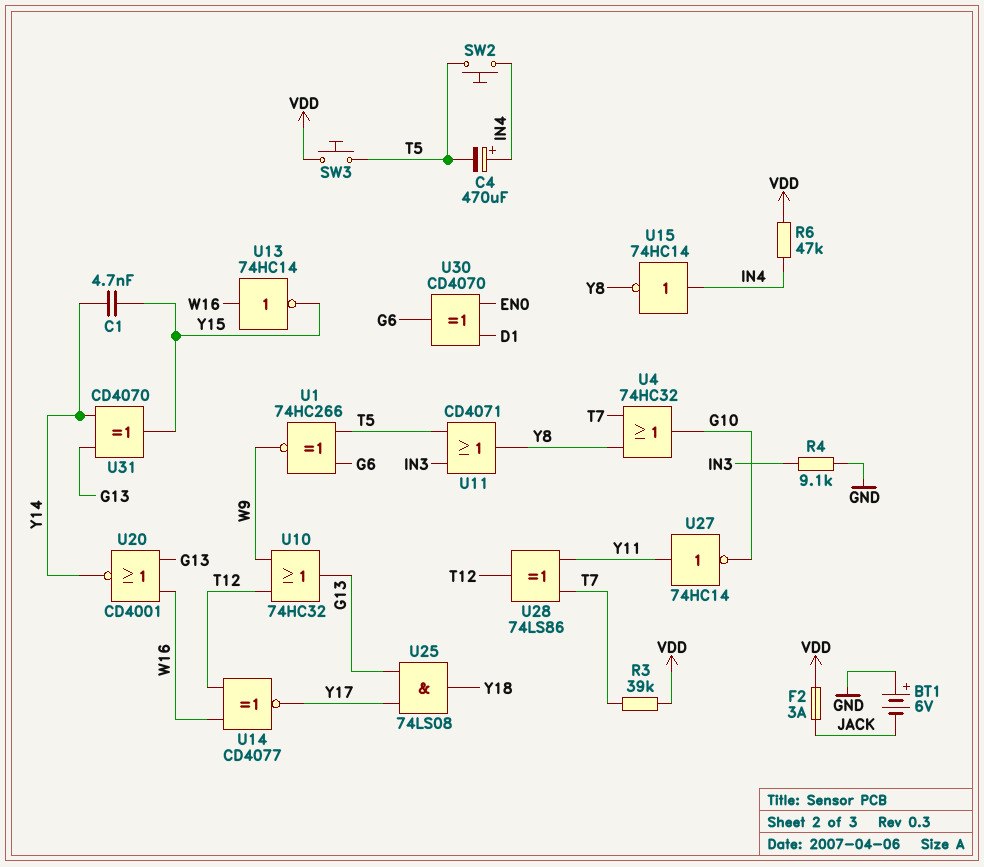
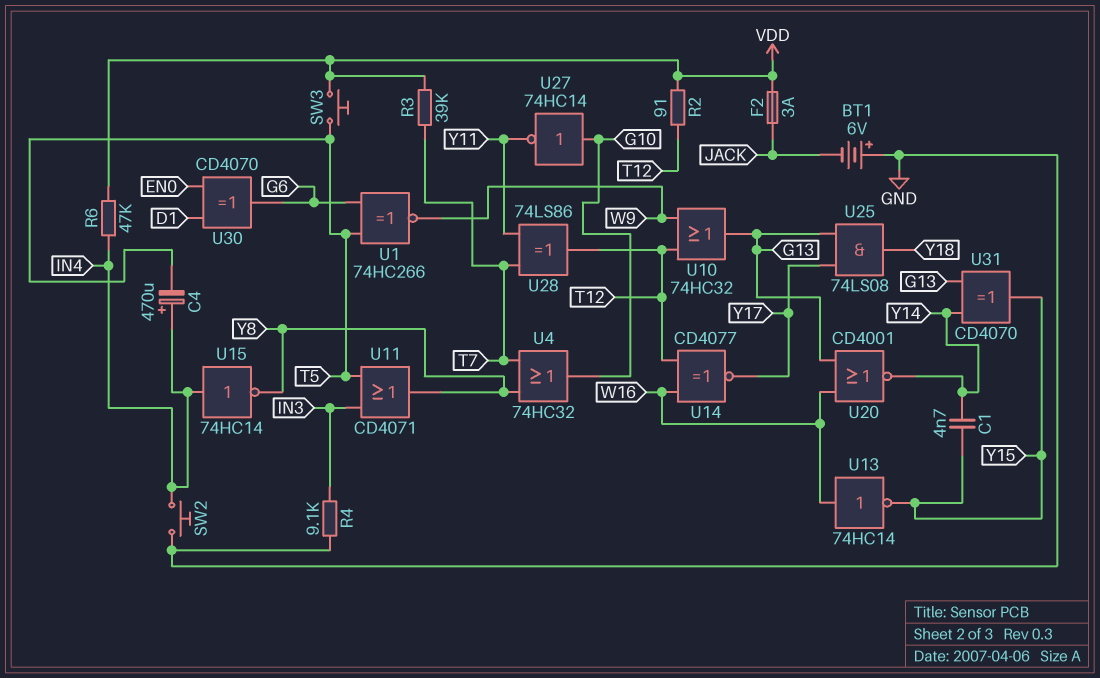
R2: none -> 91 (T12, VDD)
SW2: button (IN4, T5) -> button (GND, IN4)
U27: NOT 74HC14 (in Y11, out G10) -> NOT 74HC14 (in G10, out Y11)

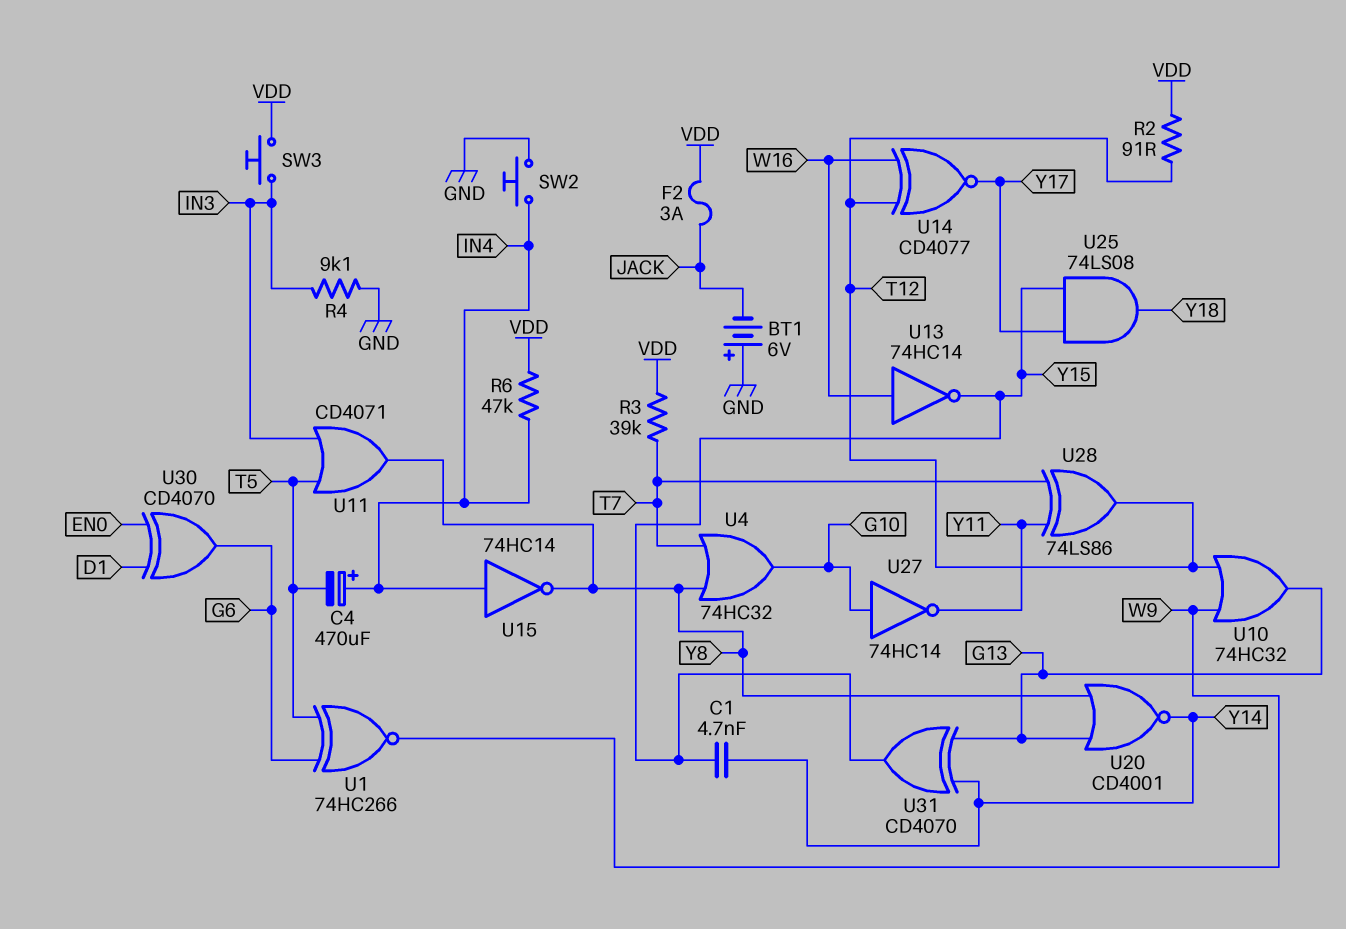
SW3: button (T5, VDD) -> button (IN3, VDD)
U20: NOR CD4001 (in G13, in W16, out Y14) -> NOR CD4001 (in G13, in Y8, out Y14)
U25: AND 74LS08 (in G13, in Y17, out Y18) -> AND 74LS08 (in Y15, in Y17, out Y18)

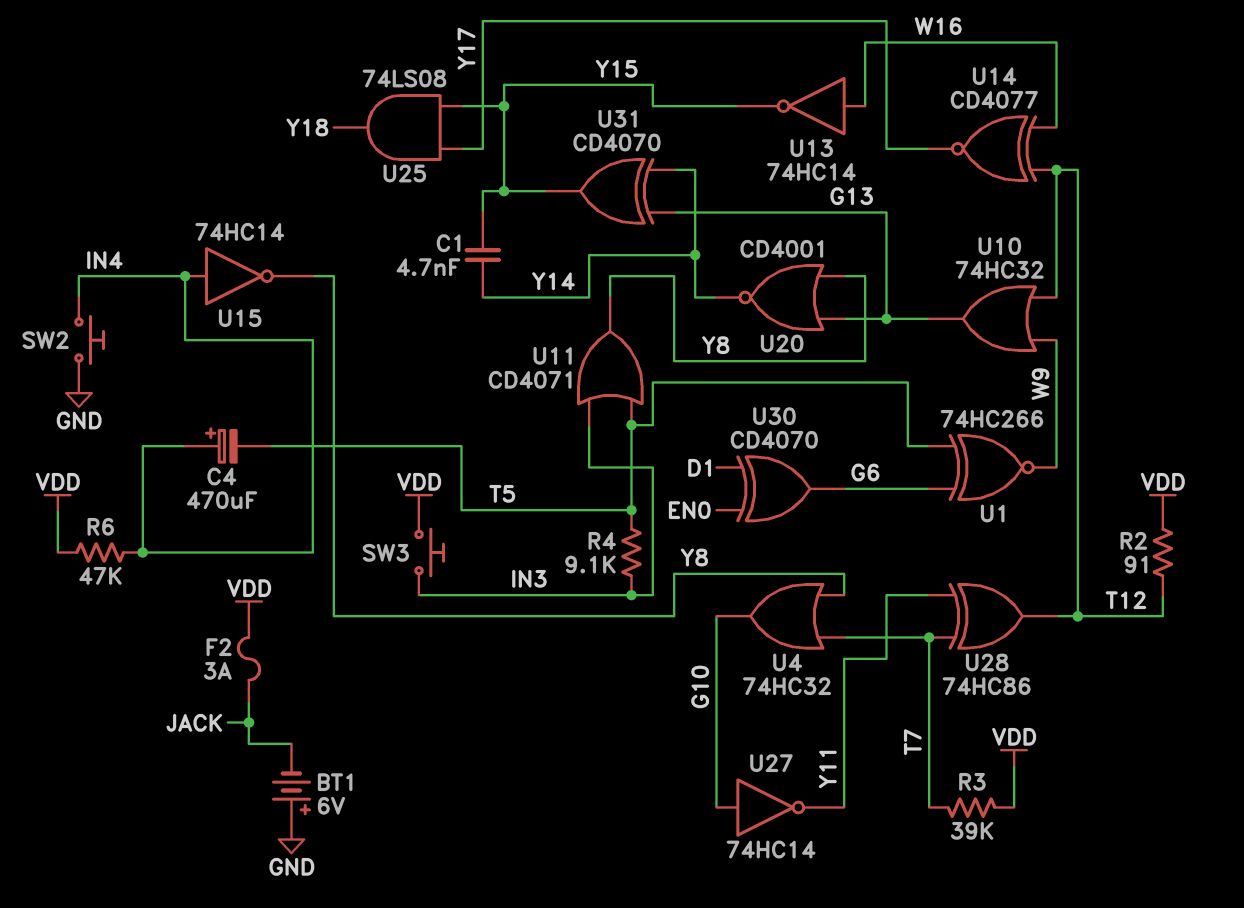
R4: 9.1k (GND, IN3) -> 9.1k (IN3, T5)
U28: XOR 74LS86 (in T7, in Y11, out T12) -> XOR 74HC86 (in T7, in Y11, out T12)

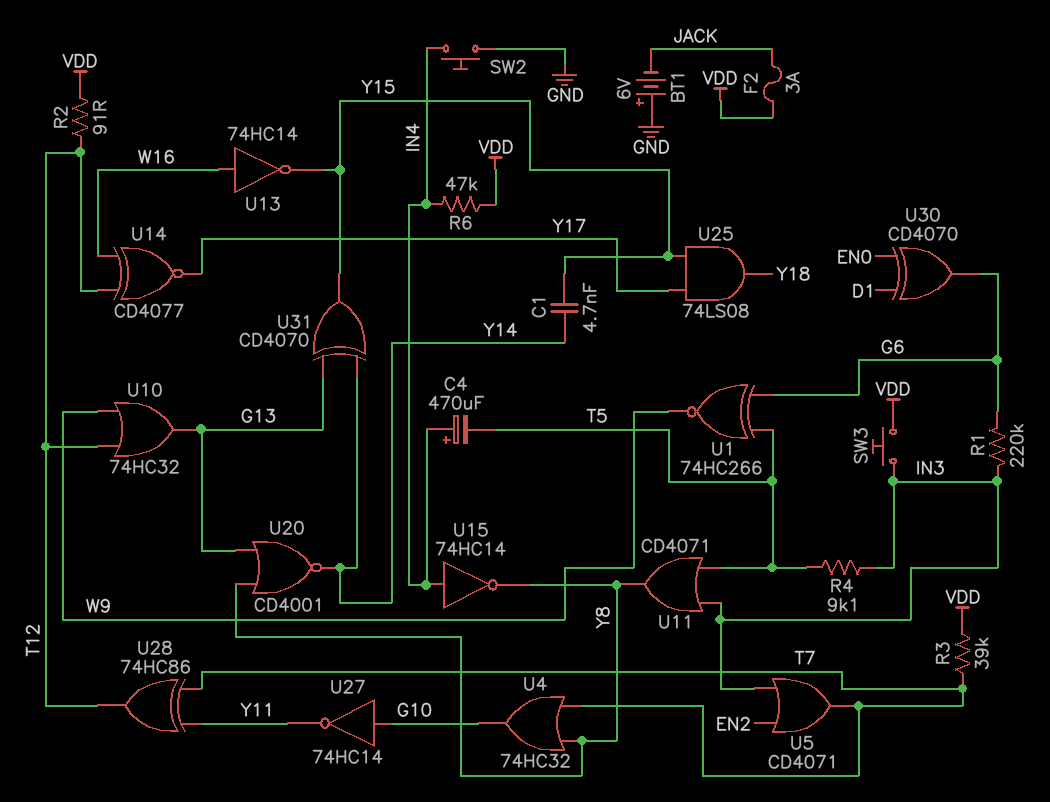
R1: none -> 220k (G6, IN3)
U5: none -> OR CD4071 (in EN2, in IN3, out T7)

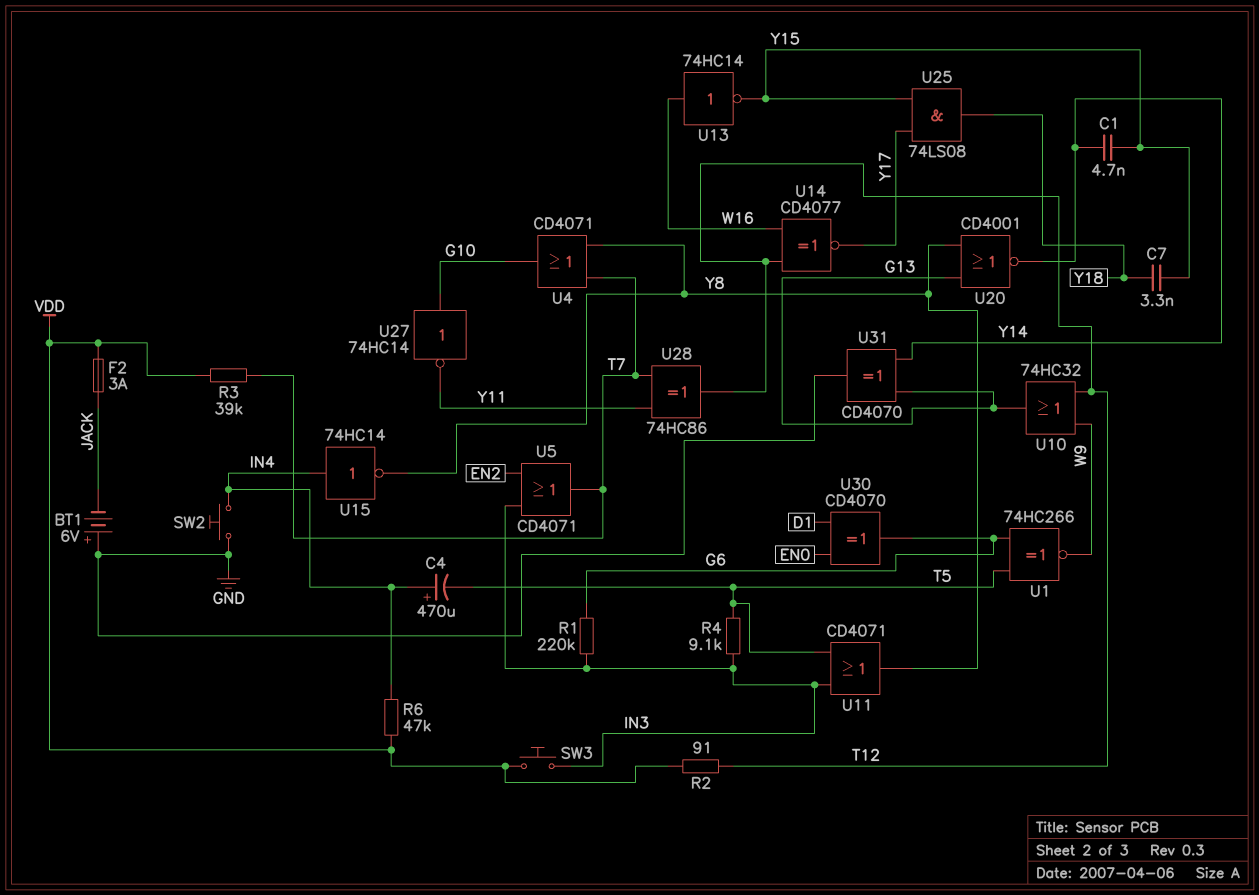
C7: none -> 3.3nF (Y15, Y18)
U4: OR 74HC32 (in T7, in Y8, out G10) -> OR CD4071 (in T7, in Y8, out G10)
U31: XOR CD4070 (in G13, in Y14, out Y15) -> XOR CD4070 (in G13, in Y14, out GND)

